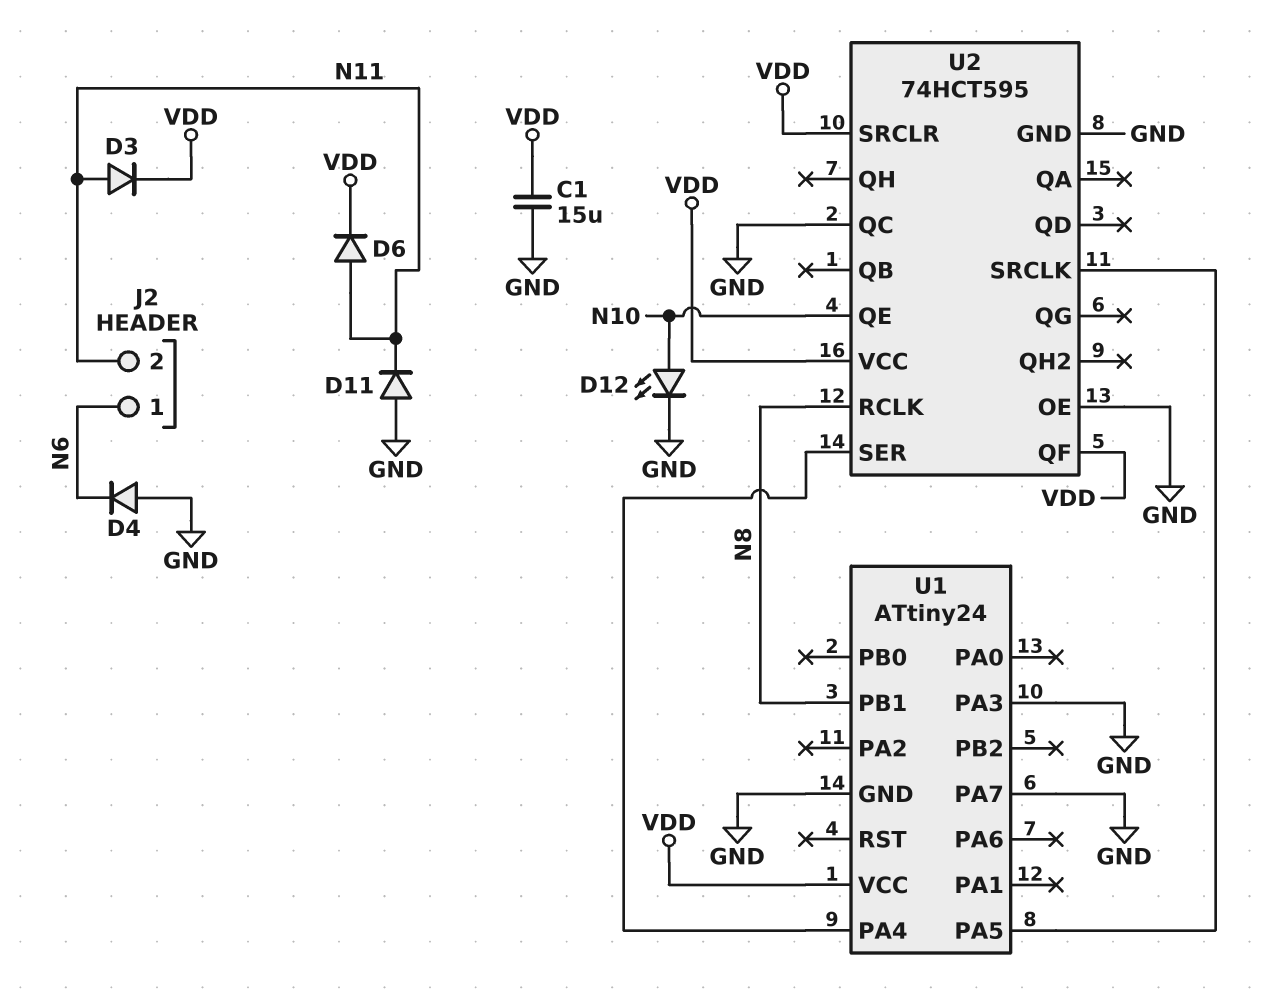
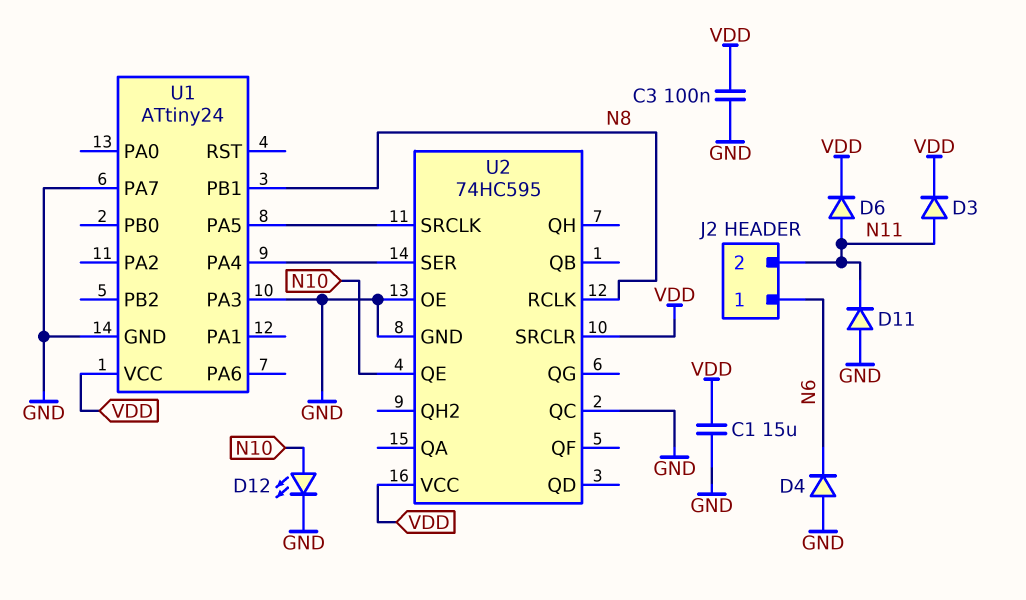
C3: none -> 100nF (GND, VDD)
U2: 74HCT595 -> 74HC595
U2 pin QF: VDD -> none

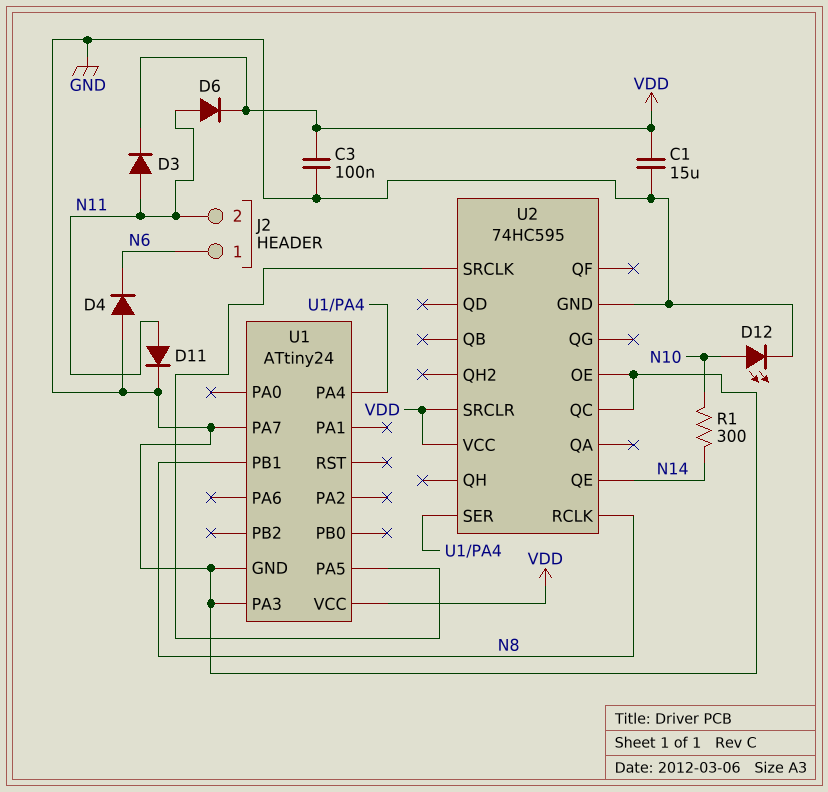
D11: diode (A GND, K N11) -> diode (A N11, K GND)
R1: none -> 300 (N10, N14)
U2 pin QE: N10 -> N14

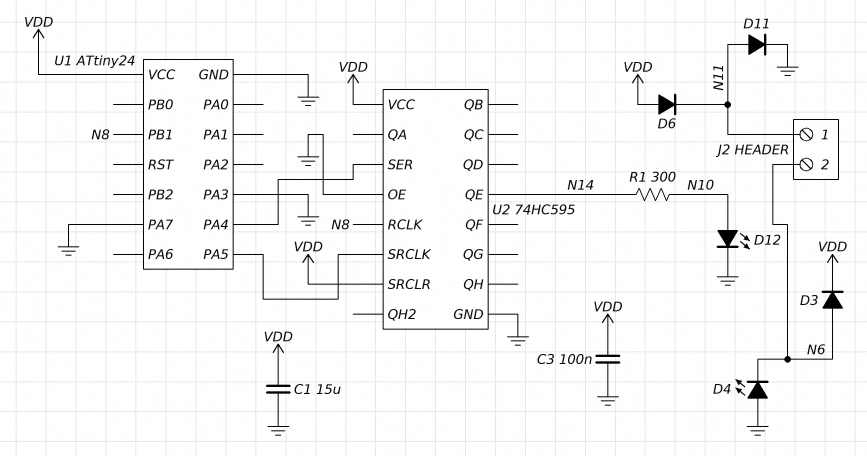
D3: diode (A N11, K VDD) -> diode (A N6, K VDD)
D4: diode (A GND, K N6) -> LED (A GND, K N6)
D6: diode (A N11, K VDD) -> diode (A VDD, K N11)
J2 pin 1: N6 -> N11
J2 pin 2: N11 -> N6
U2 pin QC: GND -> none

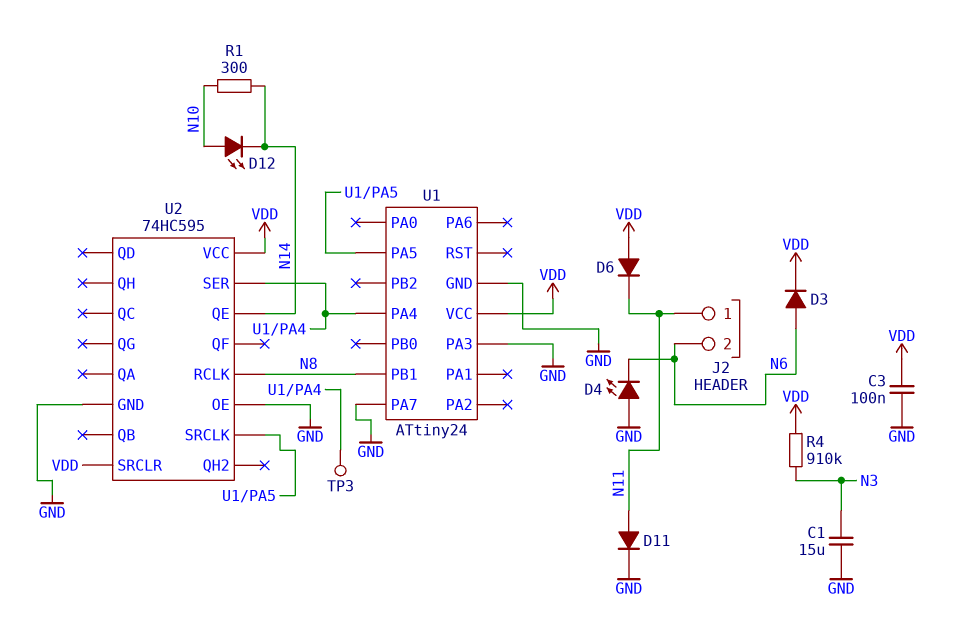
C1: 15uF (GND, VDD) -> 15uF (GND, N3)
D12: LED (A N10, K GND) -> LED (A N10, K N14)
R4: none -> 910k (N3, VDD)
TP3: none -> test point (U1/PA4)

